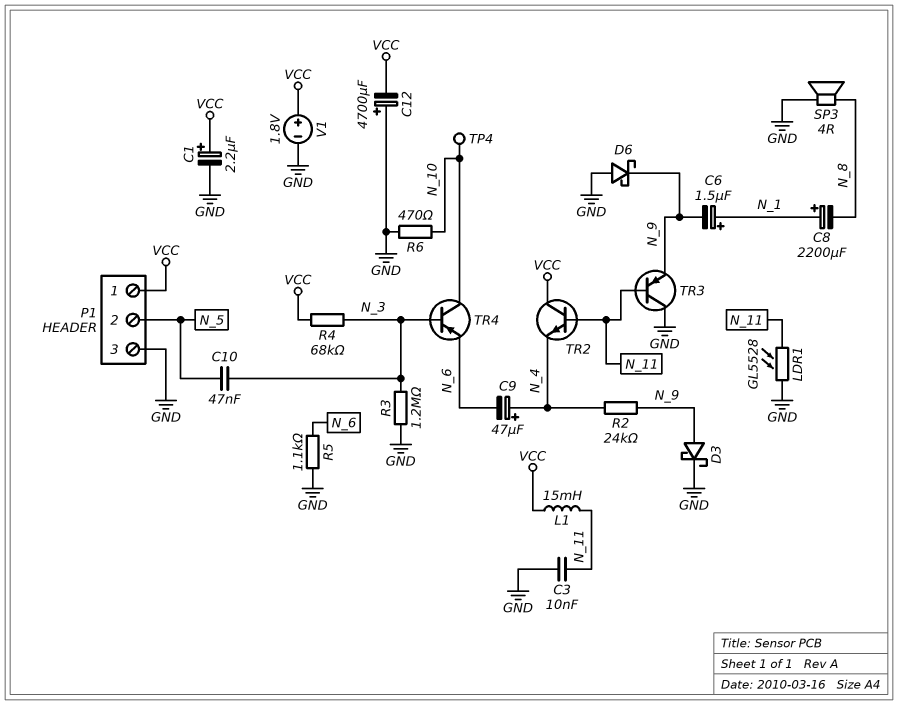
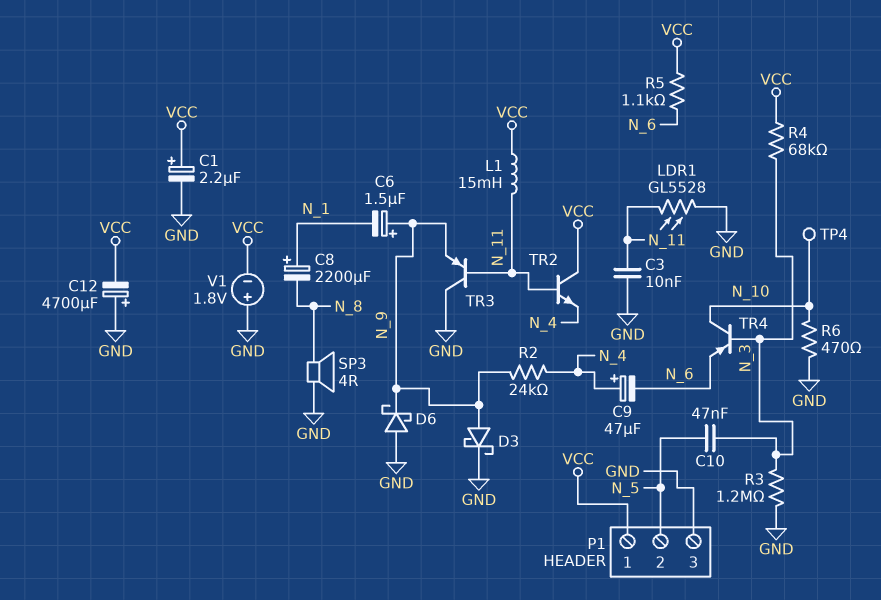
C6: 1.5uF (plus N_1, minus N_9) -> 1.5uF (plus N_9, minus N_1)
R5: 1.1k (GND, N_6) -> 1.1k (N_6, VCC)
V1: 1.8V (plus VCC, minus GND) -> 1.8V (plus GND, minus VCC)

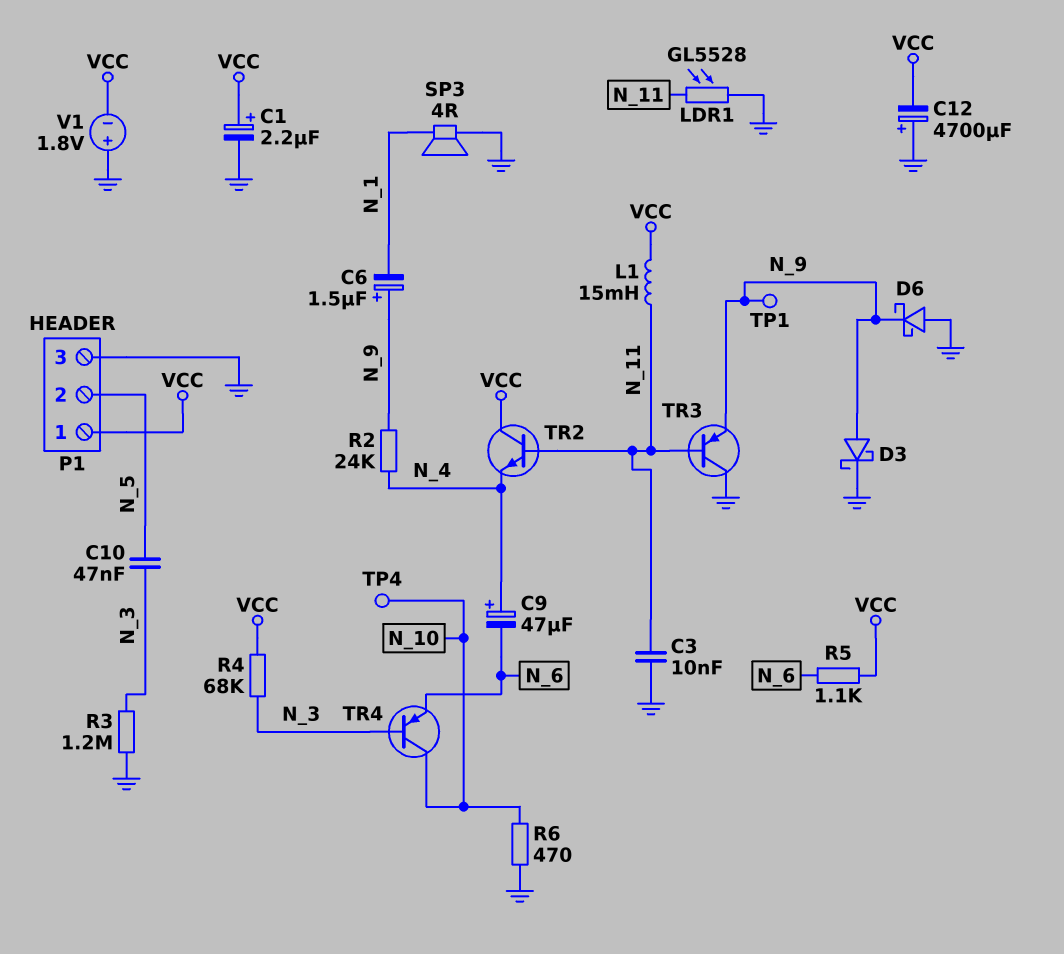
C8: 2200uF (plus N_1, minus N_8) -> none
SP3: speaker 4R (GND, N_8) -> speaker 4R (GND, N_1)
TP1: none -> test point (N_9)

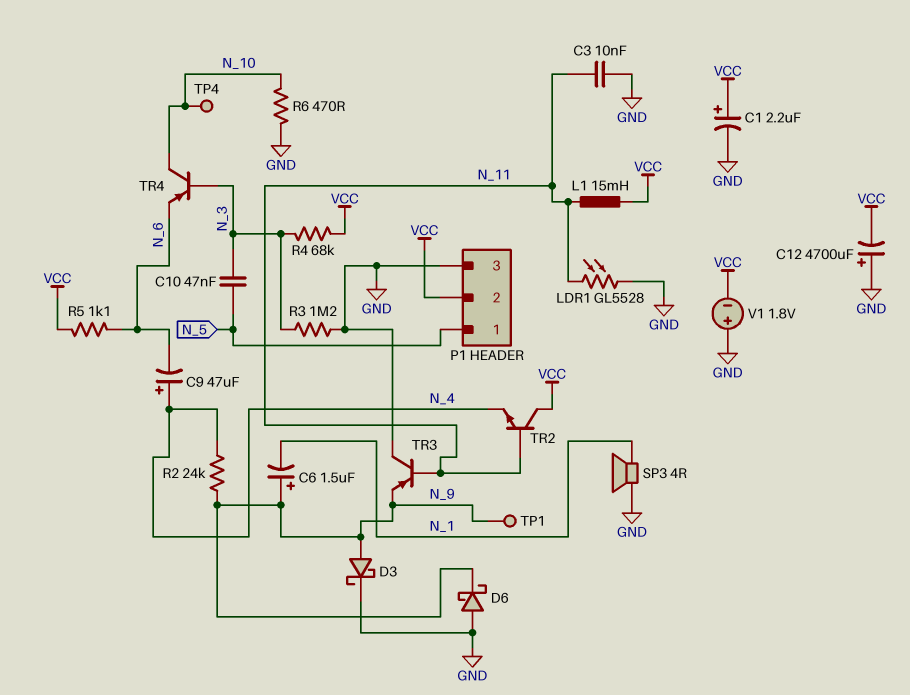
P1 pin 1: VCC -> N_5
P1 pin 2: N_5 -> VCC

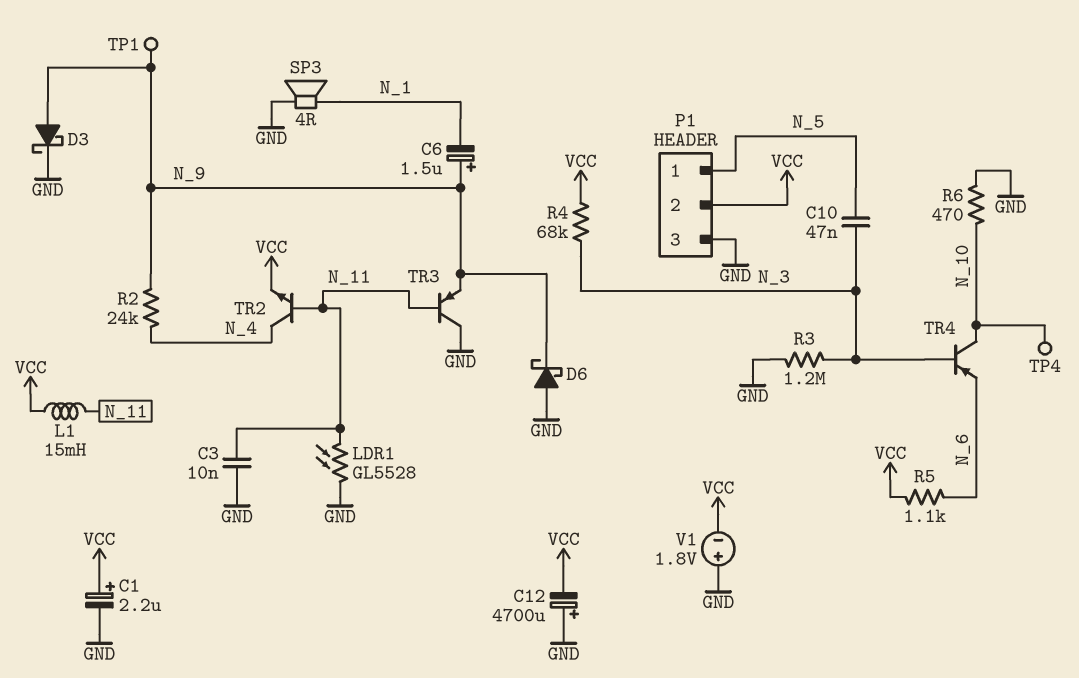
C9: 47uF (plus N_4, minus N_6) -> none
TR2: NPN (B N_11, C VCC, E N_4) -> NPN (B N_11, C N_4, E VCC)

